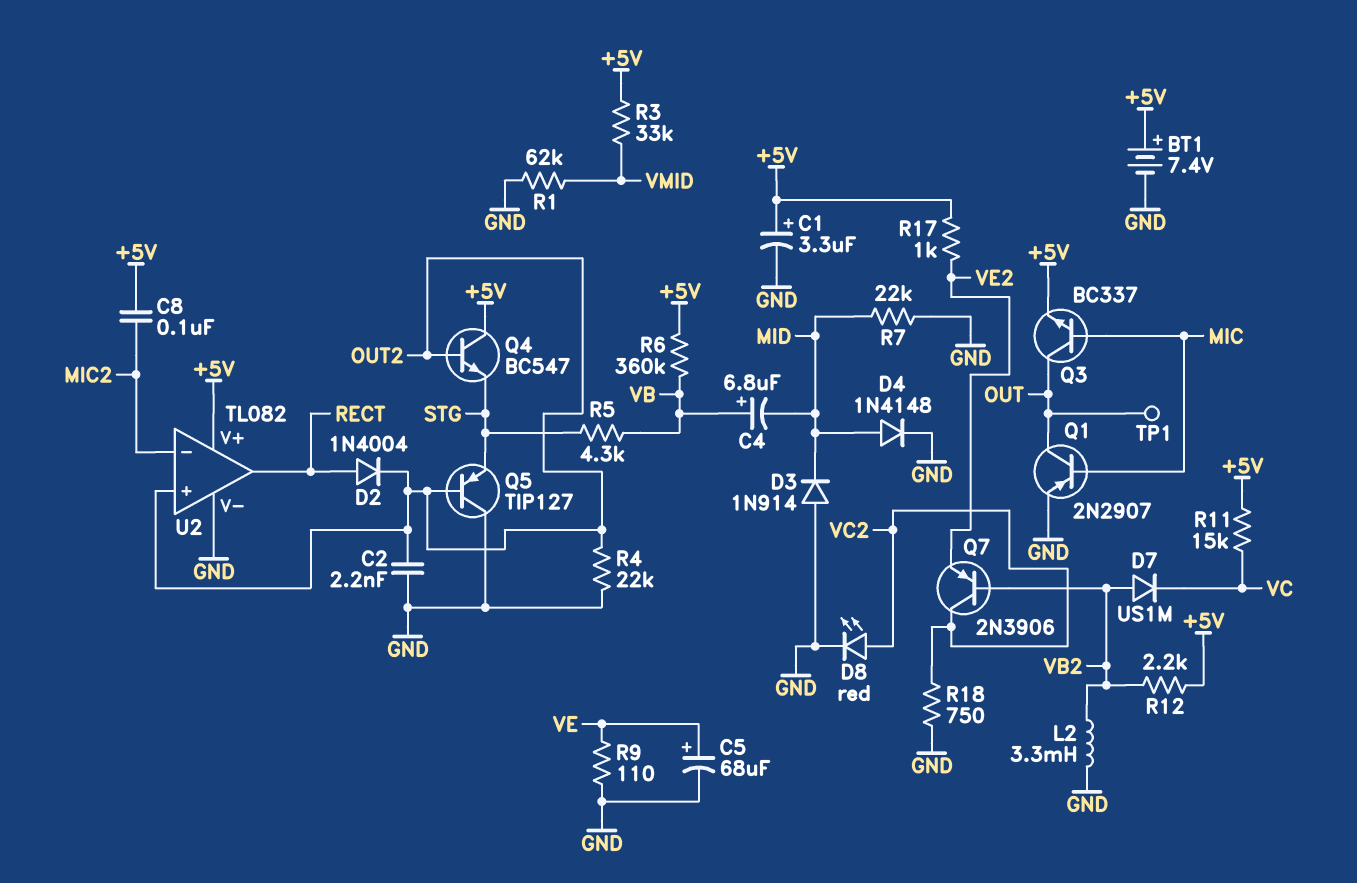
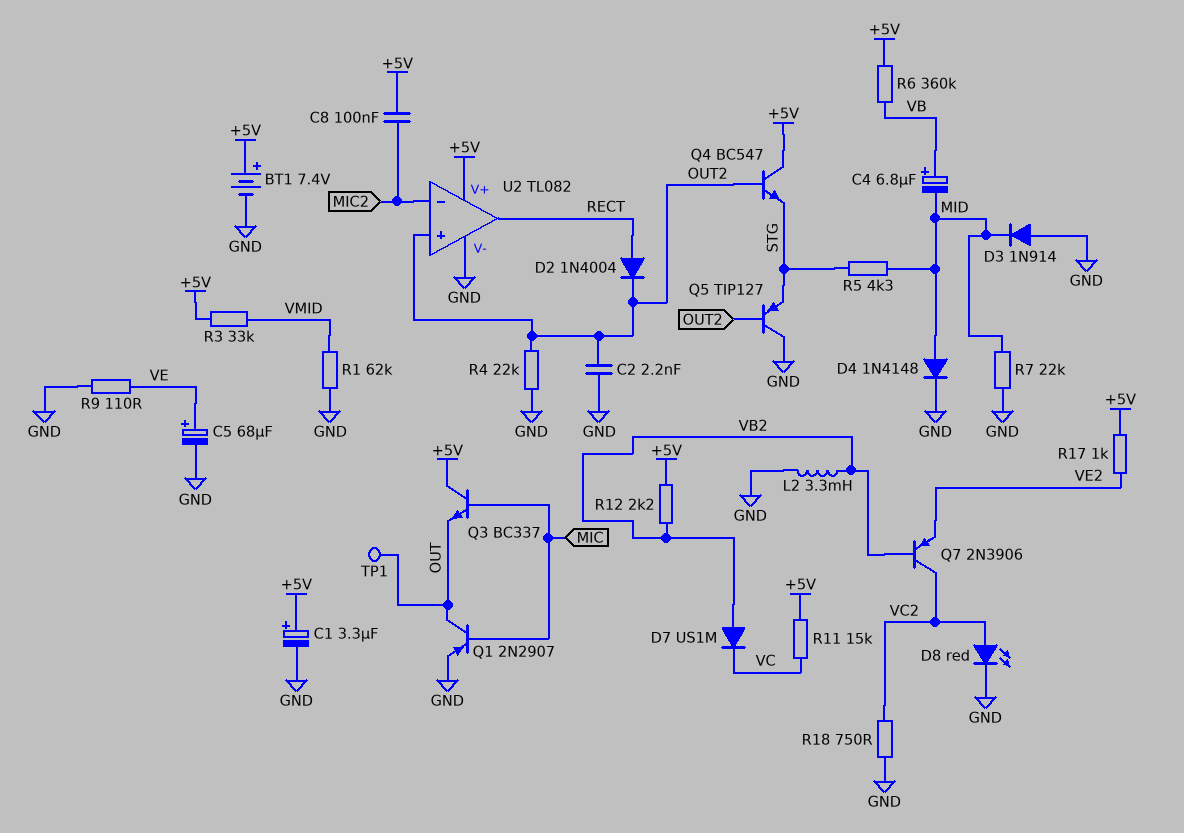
Q3: NPN BC337 (B MIC, C OUT, E +5V) -> NPN BC337 (B MIC, C +5V, E OUT)
R5: 4.3k (STG, VB) -> 4.3k (MID, STG)

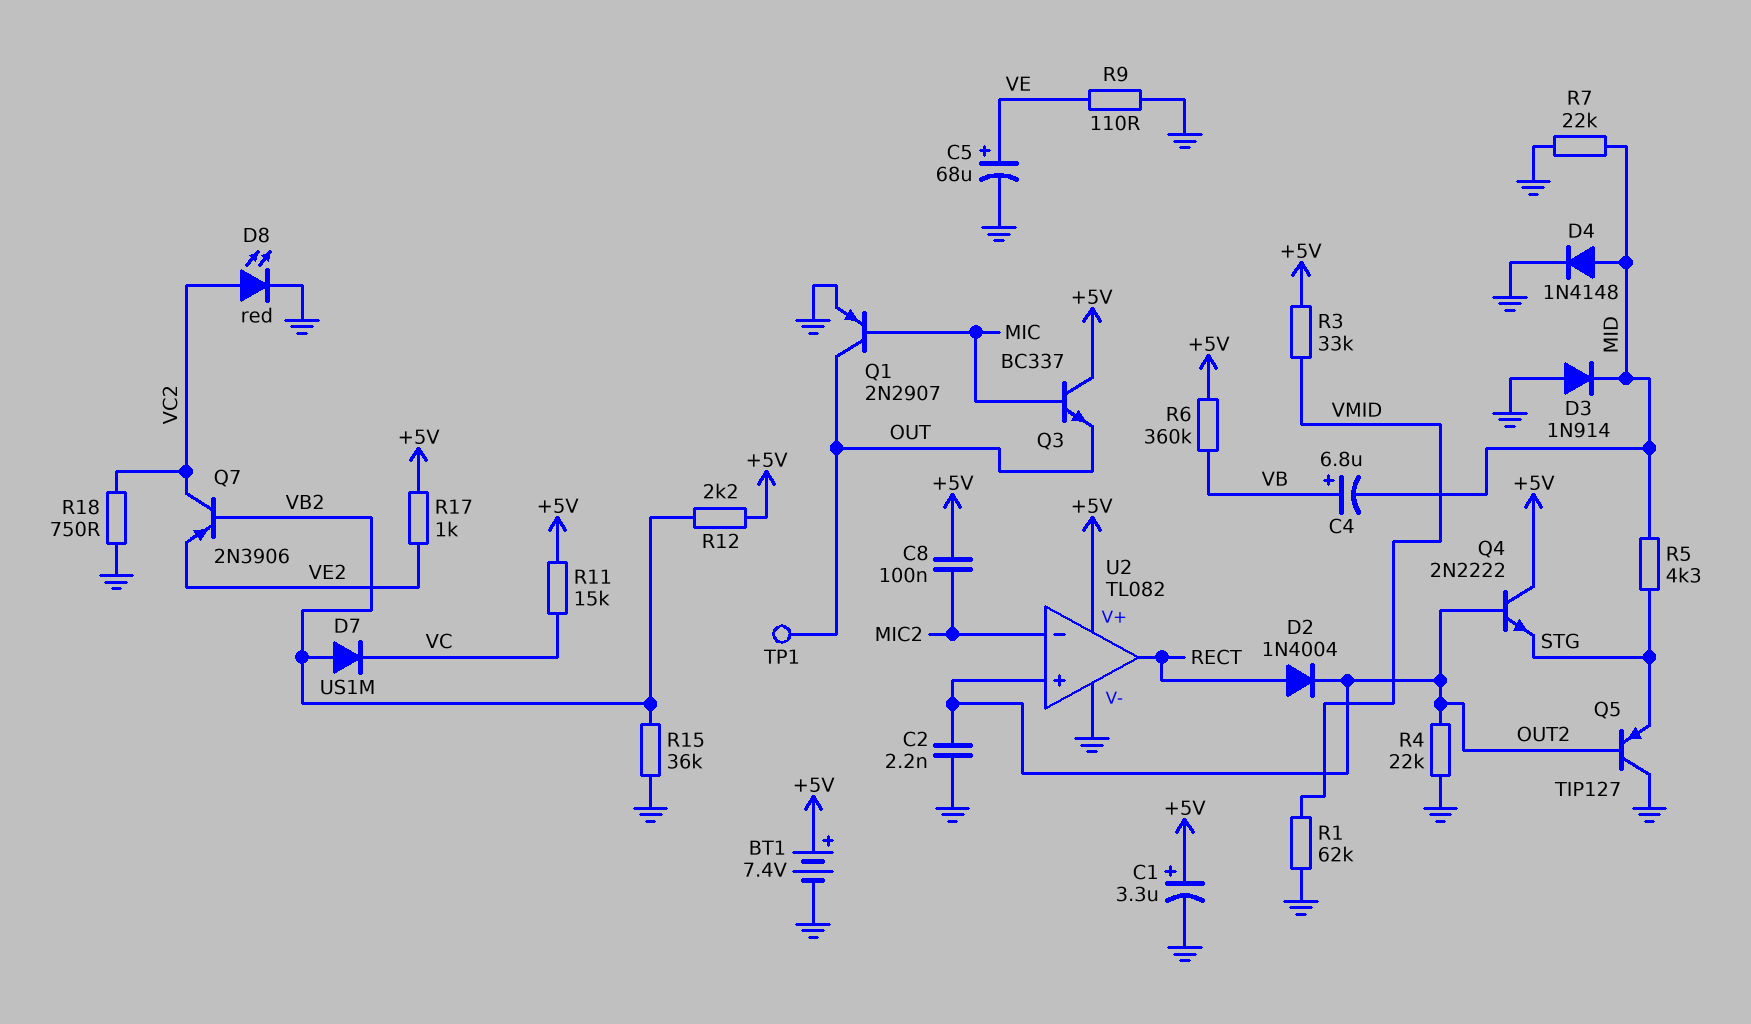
L2: 3.3mH (GND, VB2) -> none
Q4: NPN BC547 (B OUT2, C +5V, E STG) -> NPN 2N2222 (B OUT2, C +5V, E STG)
R15: none -> 36k (GND, VB2)

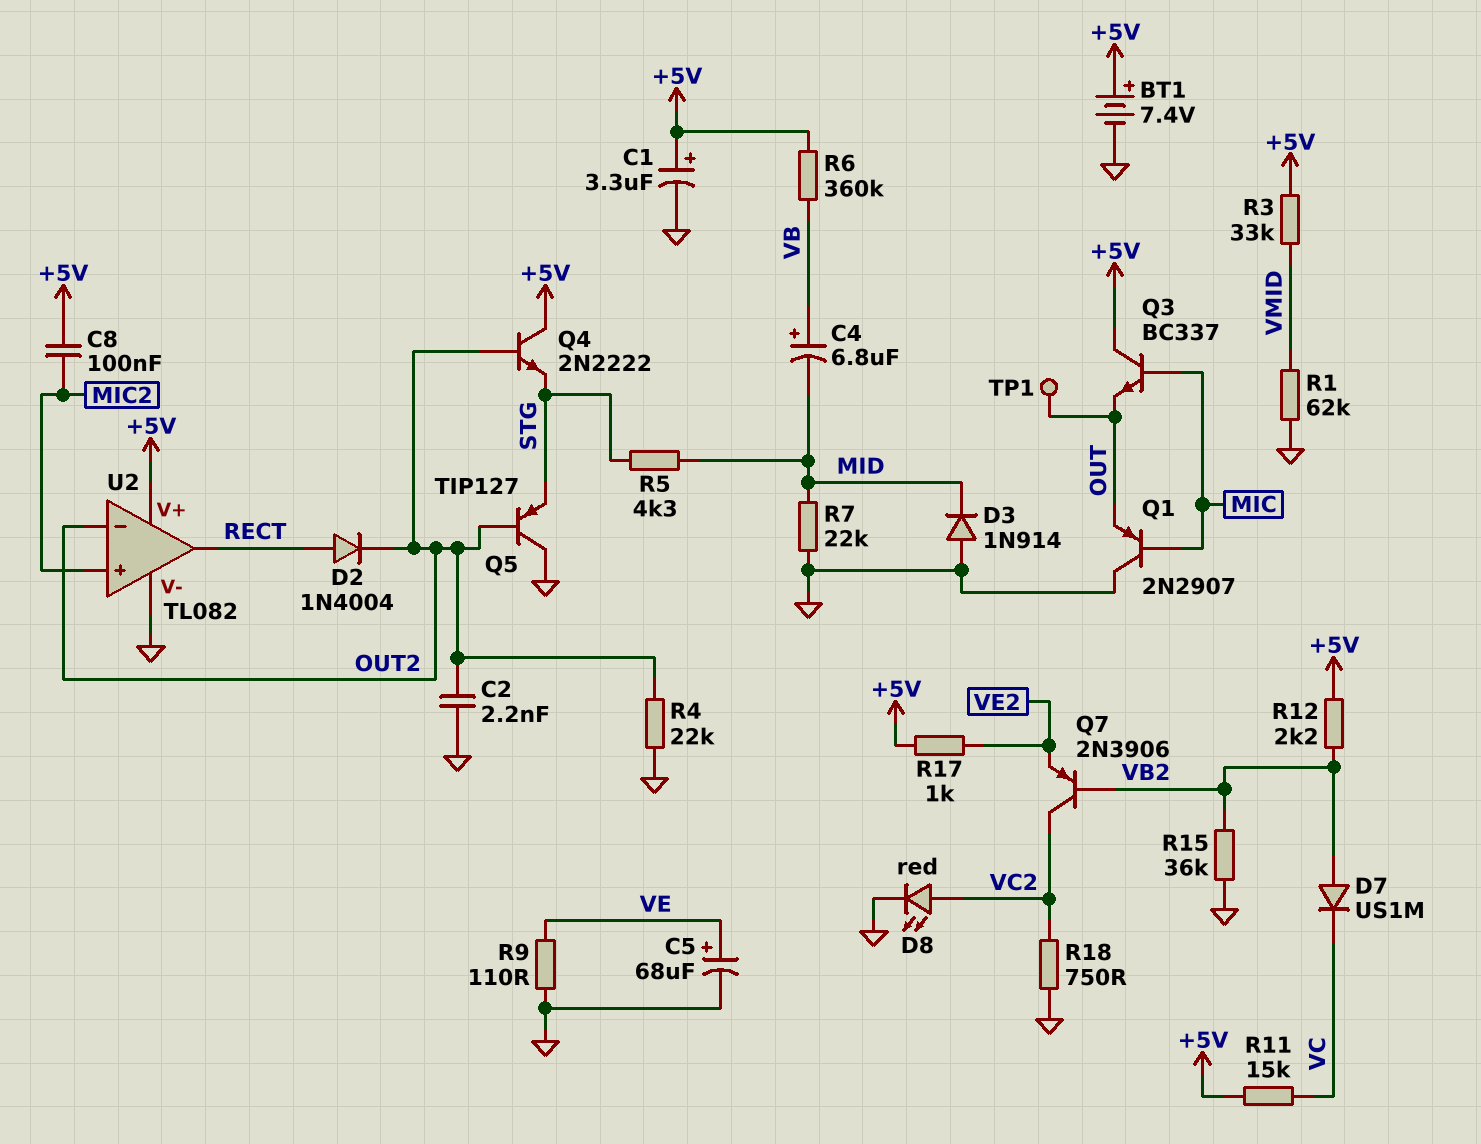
D4: diode 1N4148 (A MID, K GND) -> none
Q1: PNP 2N2907 (B MIC, C OUT, E GND) -> PNP 2N2907 (B MIC, C GND, E OUT)
U2 pin in+: OUT2 -> MIC2
U2 pin in-: MIC2 -> OUT2

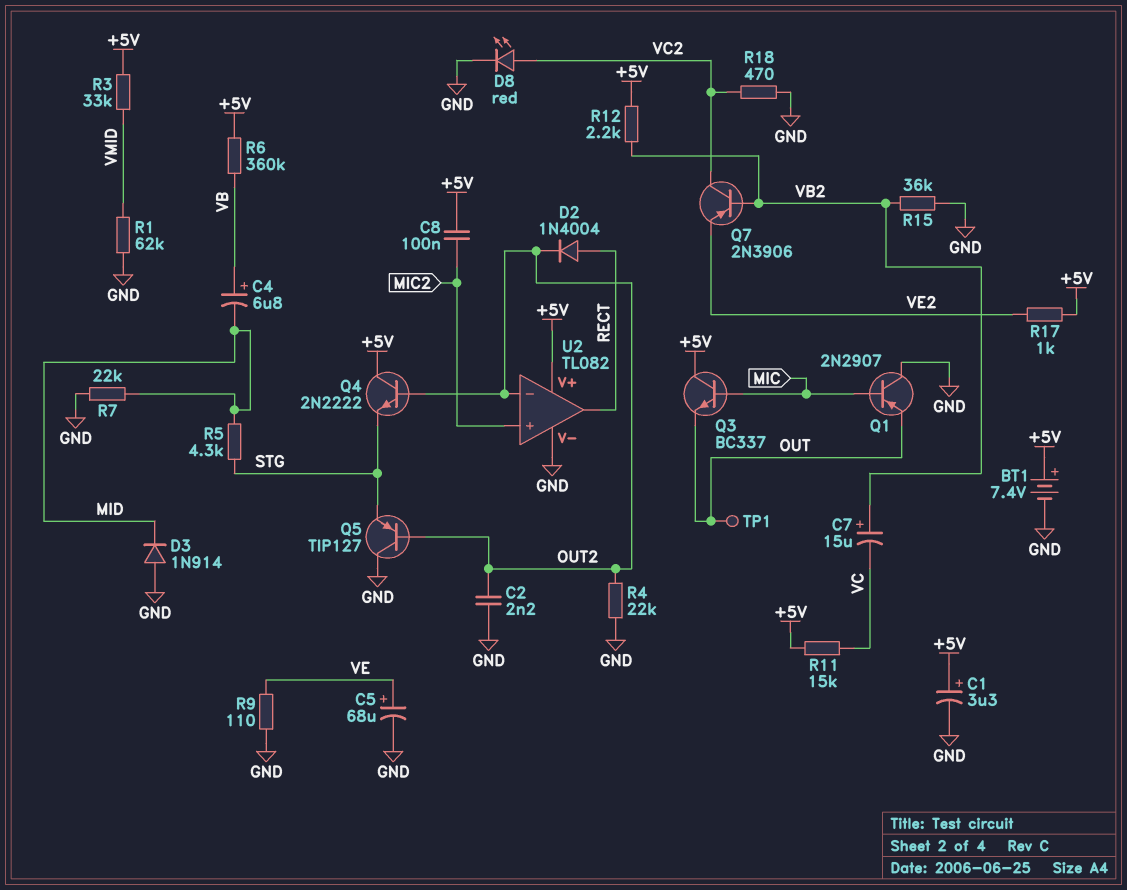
C7: none -> 15uF (plus VB2, minus VC)
D7: diode US1M (A VB2, K VC) -> none
R18: 750 (GND, VC2) -> 470 (GND, VC2)

